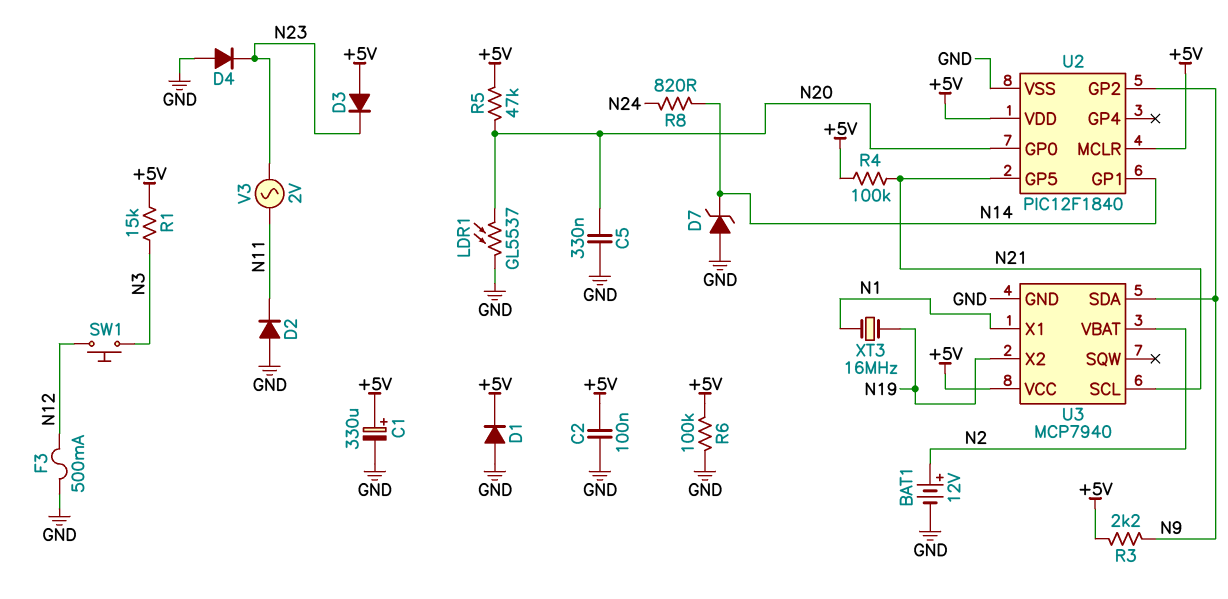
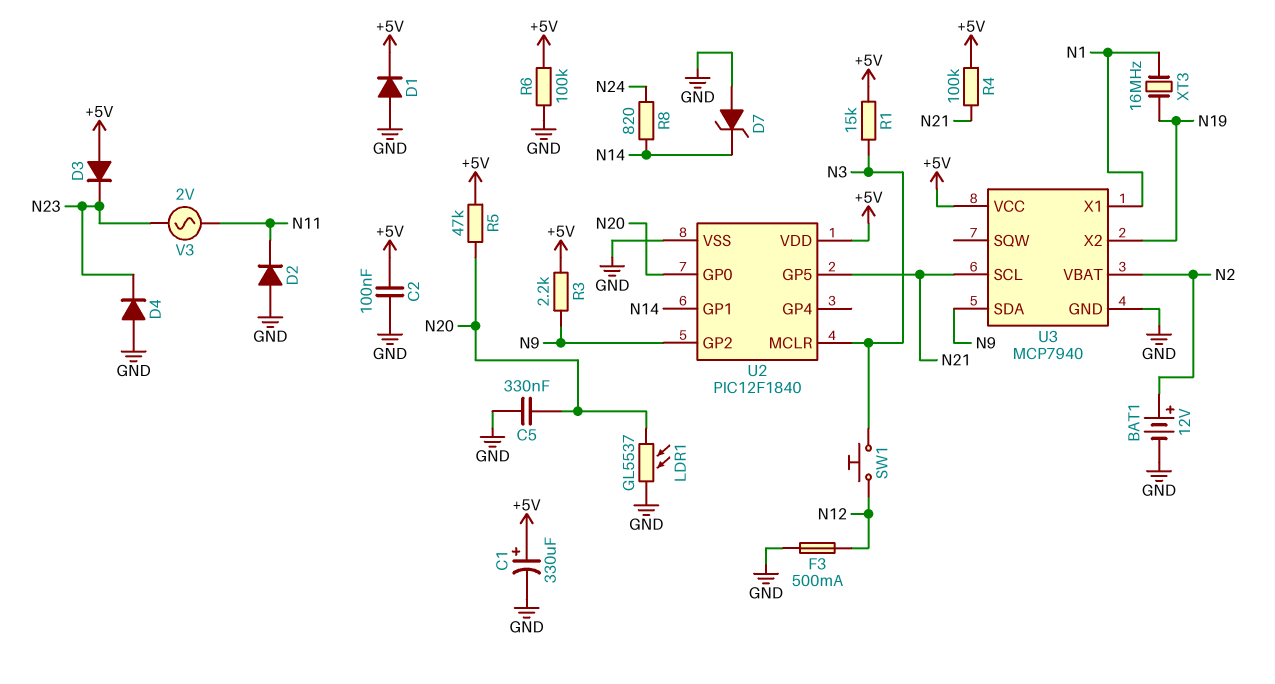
U2 pin MCLR: +5V -> N3

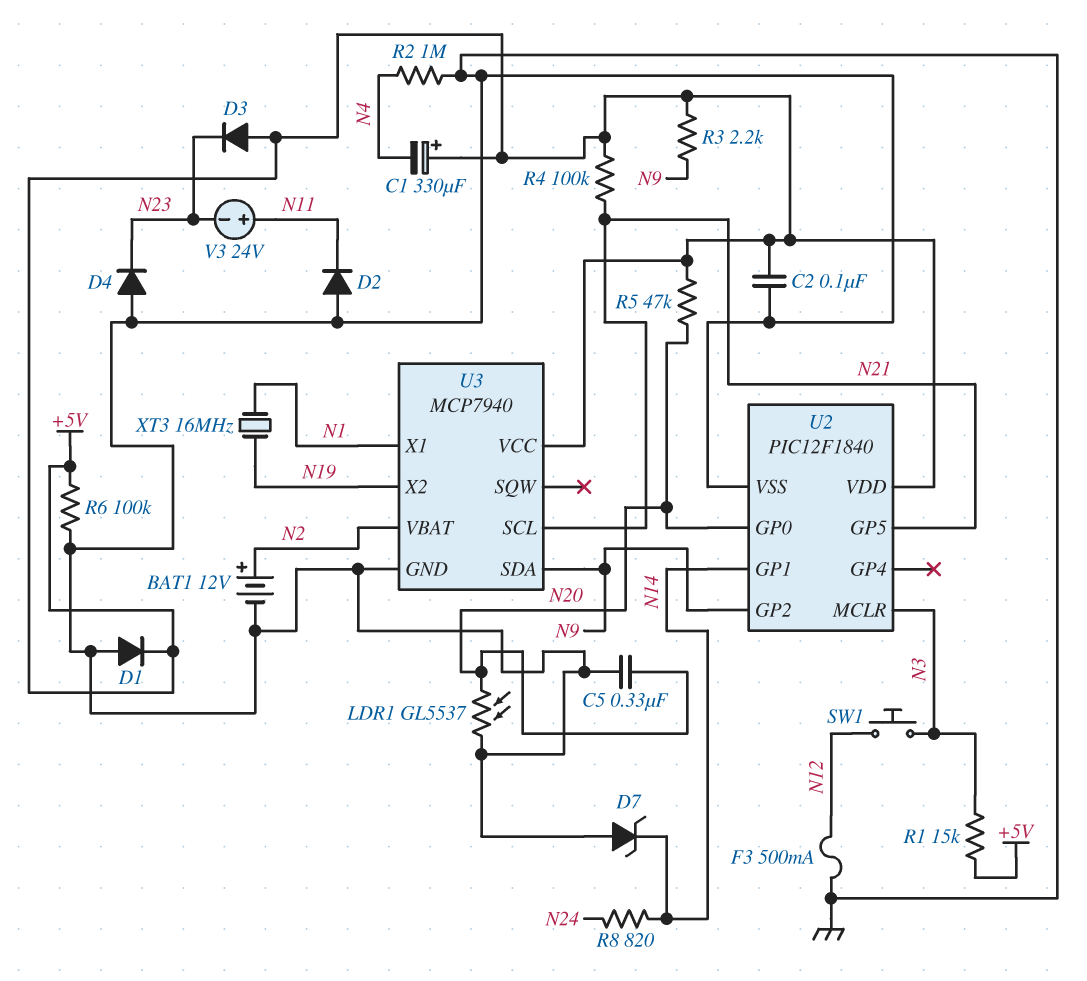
C1: 330uF (plus +5V, minus GND) -> 330uF (plus +5V, minus N4)
R2: none -> 1M (GND, N4)
V3: AC 2V (N11, N23) -> 24V (plus N11, minus N23)

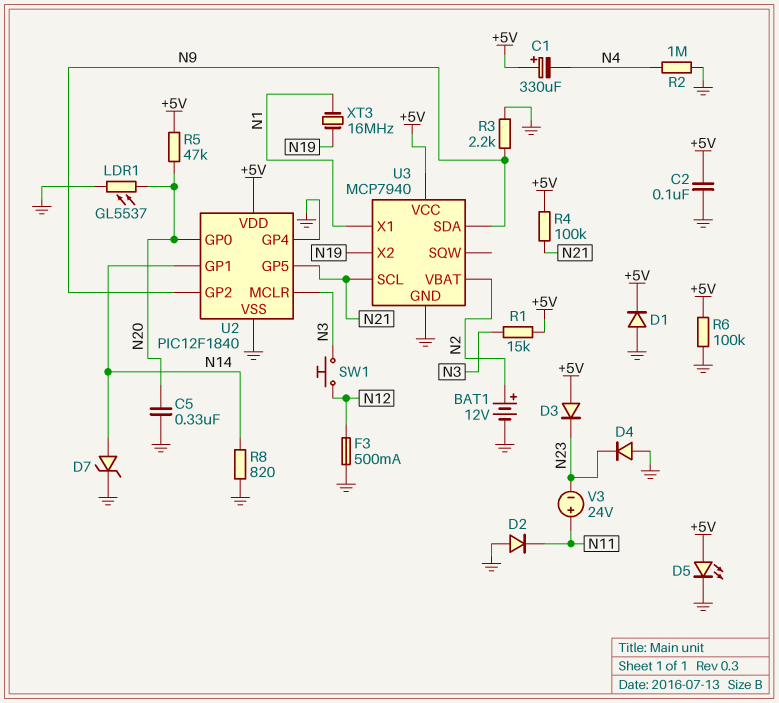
D5: none -> LED (A +5V, K GND)
D7: zener (A GND, K N14) -> zener (A N14, K GND)
R3: 2.2k (+5V, N9) -> 2.2k (GND, N9)
R8: 820 (N14, N24) -> 820 (GND, N14)
U2 pin GP4: none -> GND

